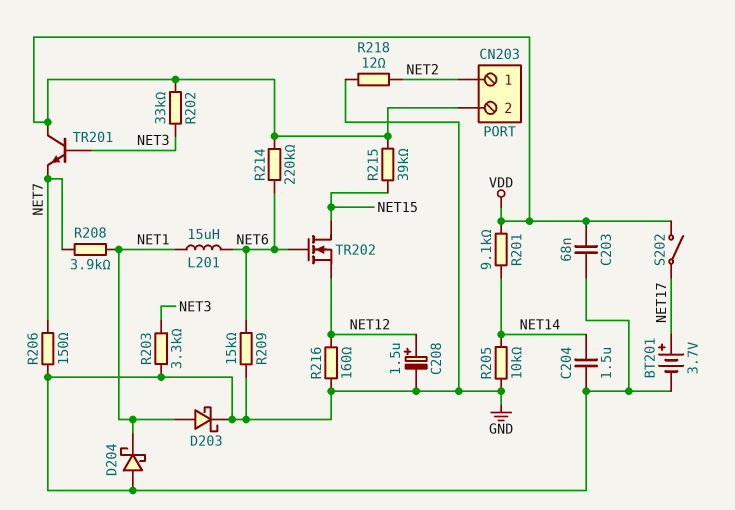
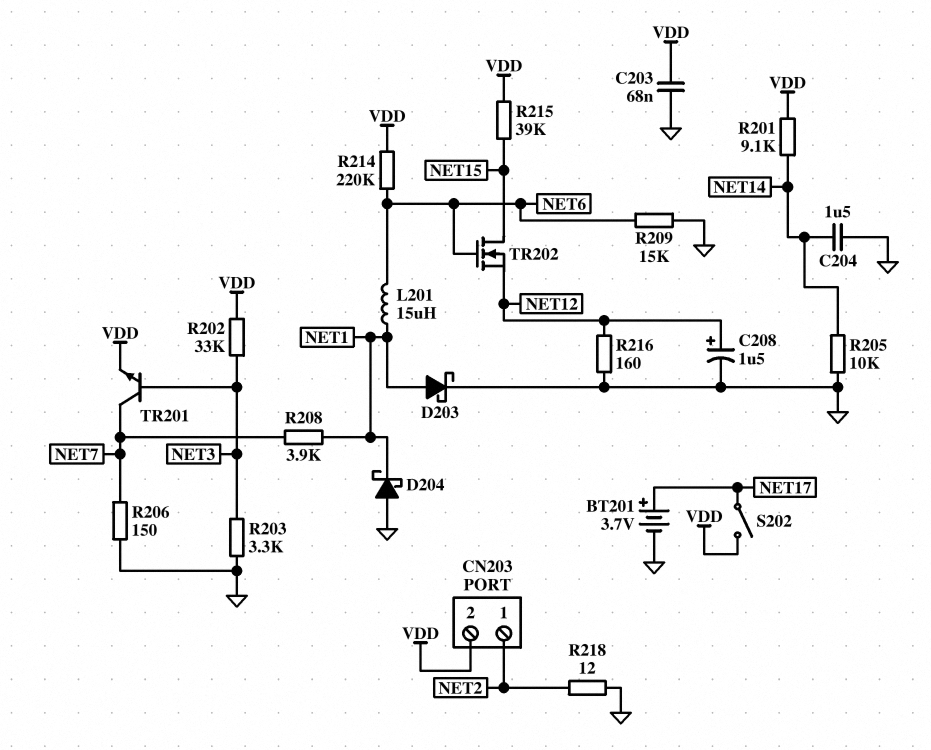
TR201: NPN (B NET3, C VDD, E NET7) -> NPN (B NET3, C NET7, E VDD)

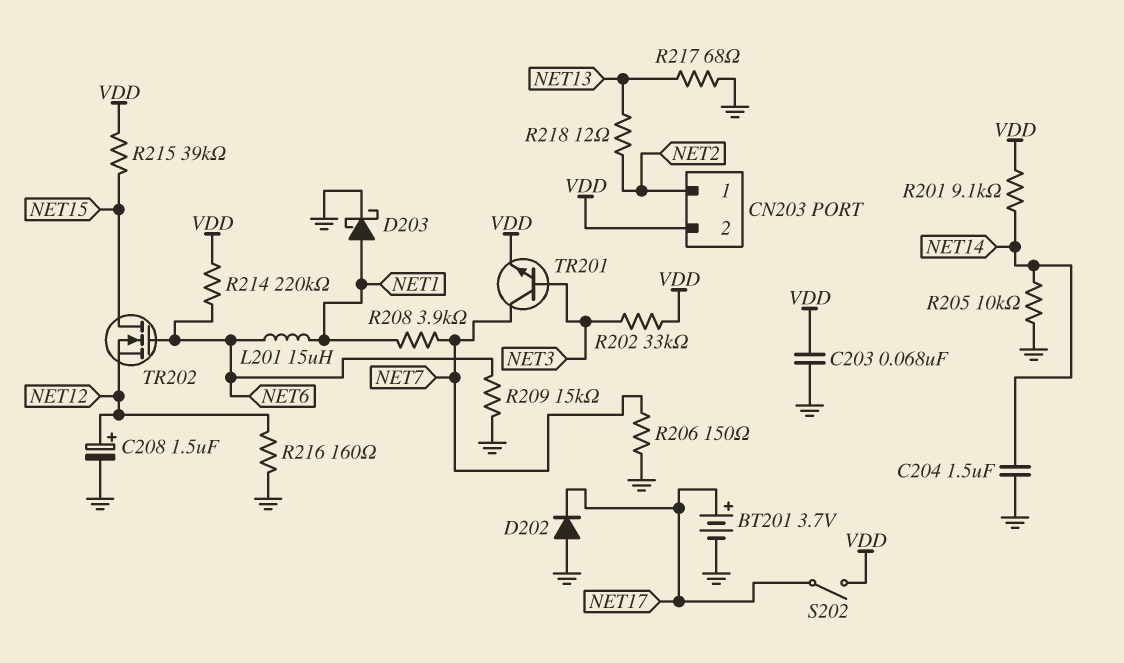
D202: none -> diode (A GND, K NET17)
D204: schottky (A GND, K NET1) -> none
R203: 3.3k (GND, NET3) -> none
R217: none -> 68 (GND, NET13)
R218: 12 (GND, NET2) -> 12 (NET2, NET13)

